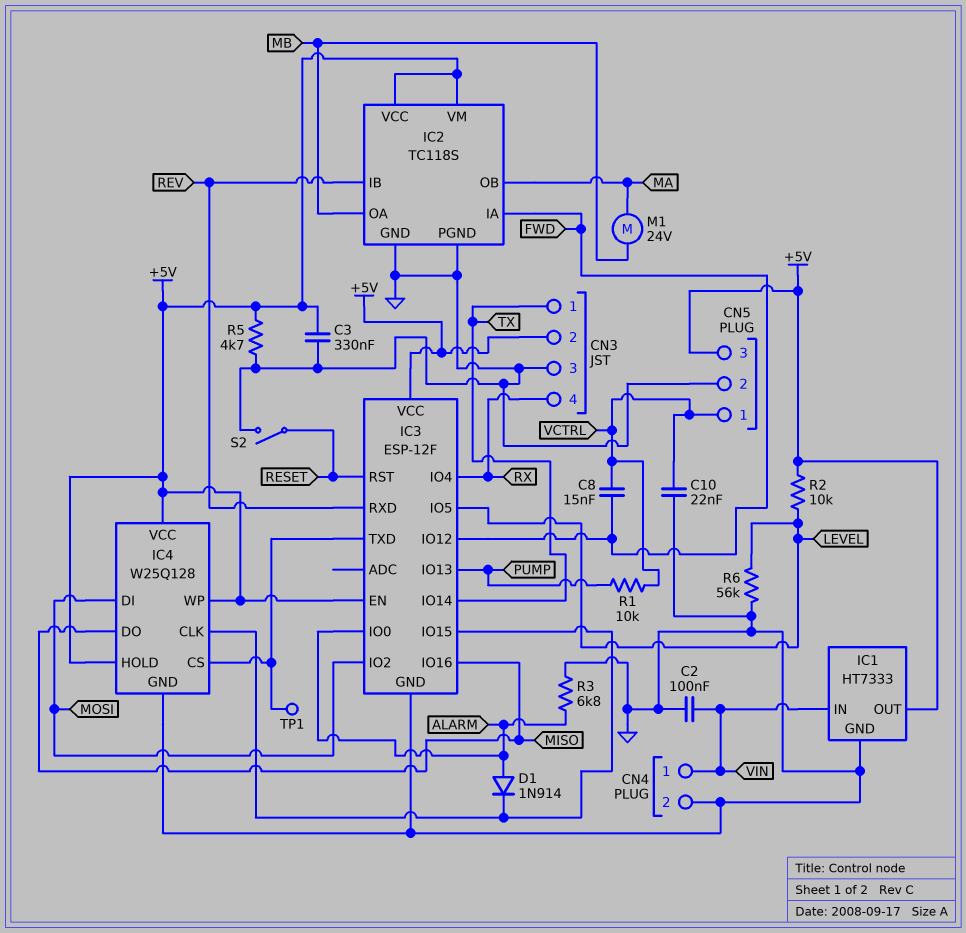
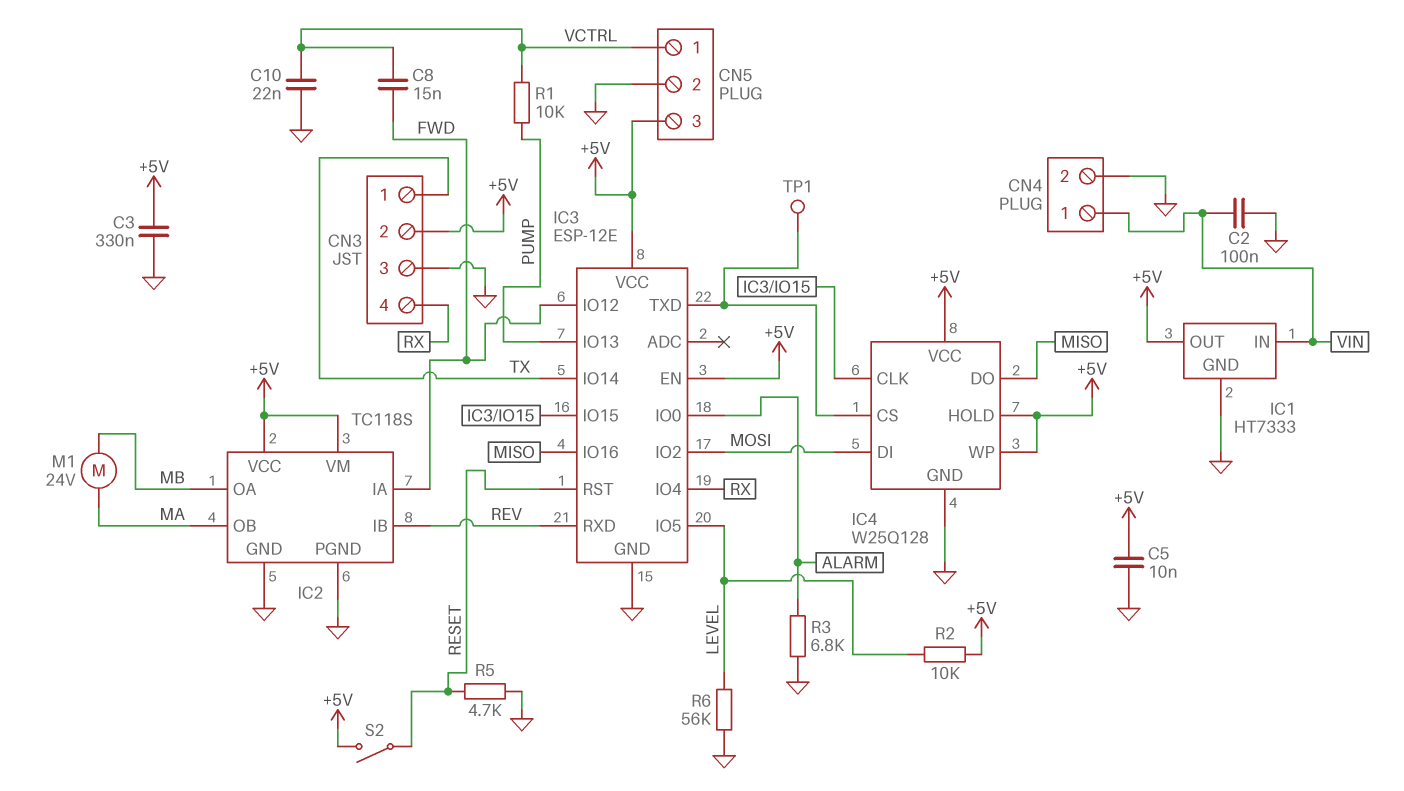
C5: none -> 10nF (+5V, GND)
D1: diode 1N914 (A ALARM, K IC3/IO15) -> none
IC3: ESP-12F -> ESP-12E
R5: 4.7k (+5V, GND) -> 4.7k (GND, RESET)
S2: switch (GND, RESET) -> switch (+5V, RESET)

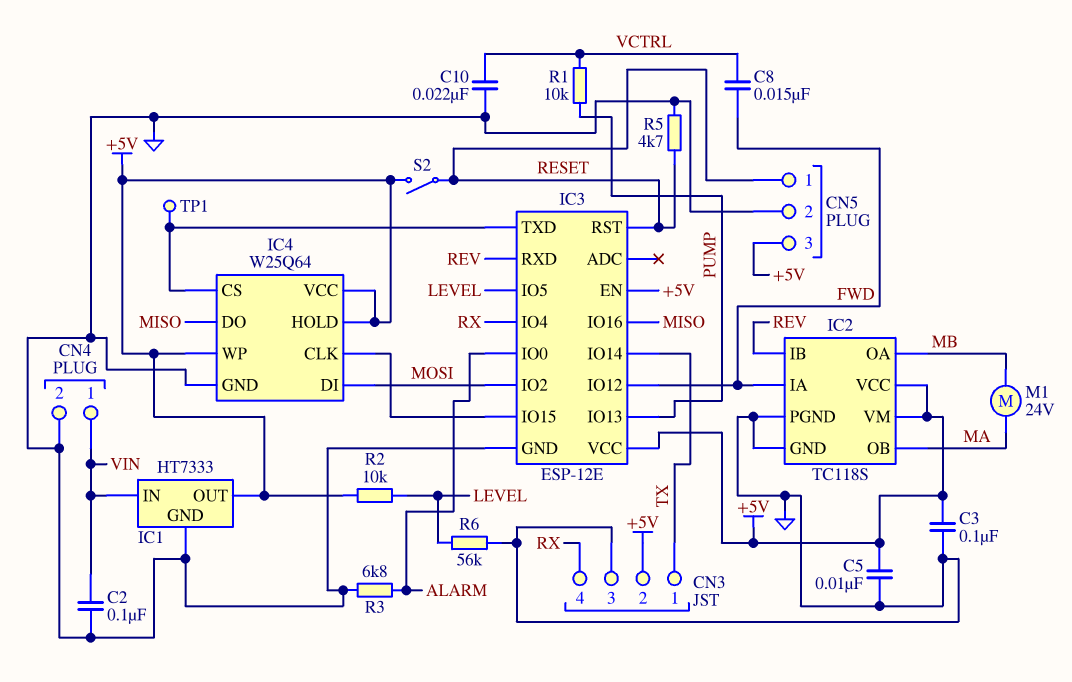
C3: 330nF (+5V, GND) -> 100nF (+5V, GND)
CN5 pin 1: VCTRL -> RESET
IC4: W25Q128 -> W25Q64

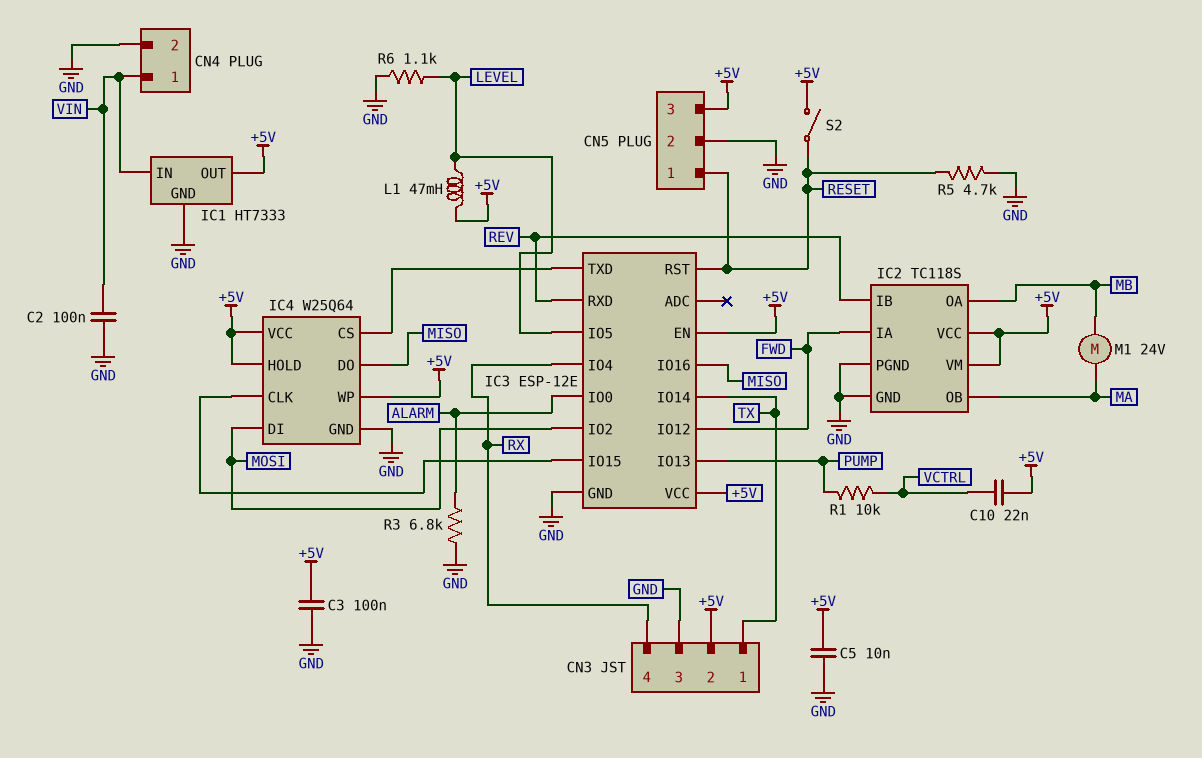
C8: 15nF (FWD, VCTRL) -> none
C10: 22nF (GND, VCTRL) -> 22nF (+5V, VCTRL)
L1: none -> 47mH (+5V, LEVEL)
R2: 10k (+5V, LEVEL) -> none
R6: 56k (GND, LEVEL) -> 1.1k (GND, LEVEL)
TP1: test point (IC3/TXD) -> none

